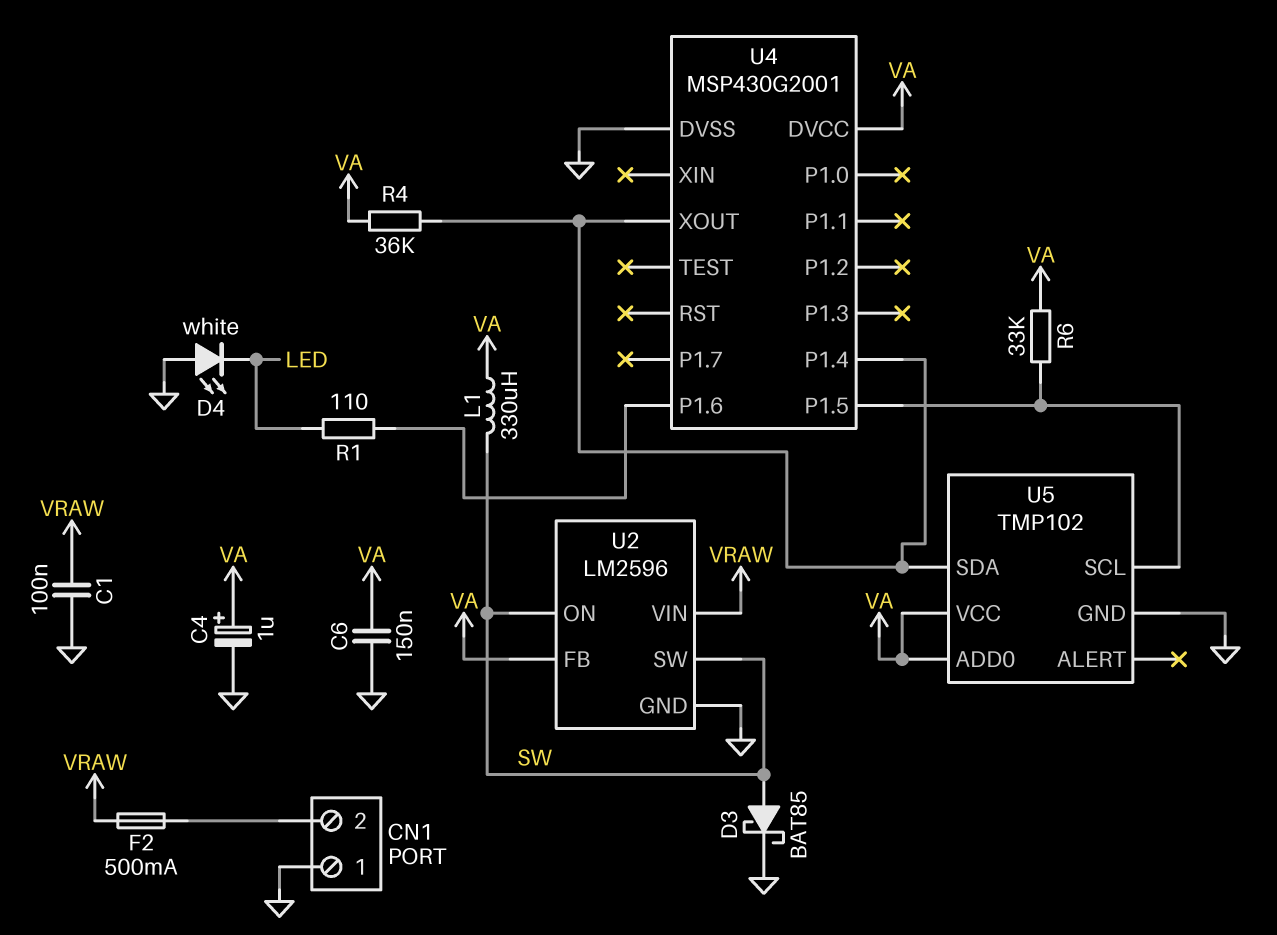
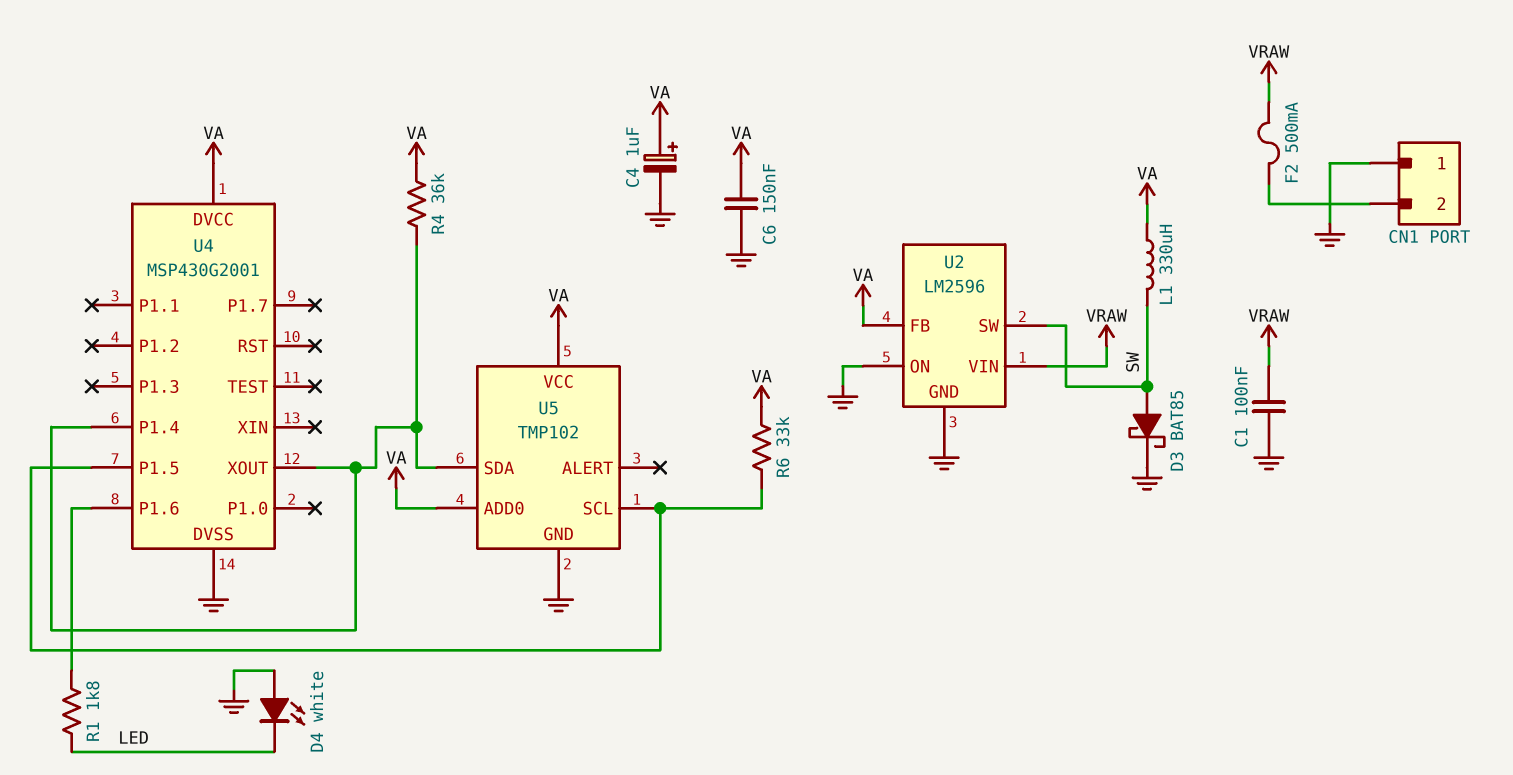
R1: 110 (LED, U4/P1.6) -> 1.8k (LED, U4/P1.6)
U2 pin ON: SW -> GND

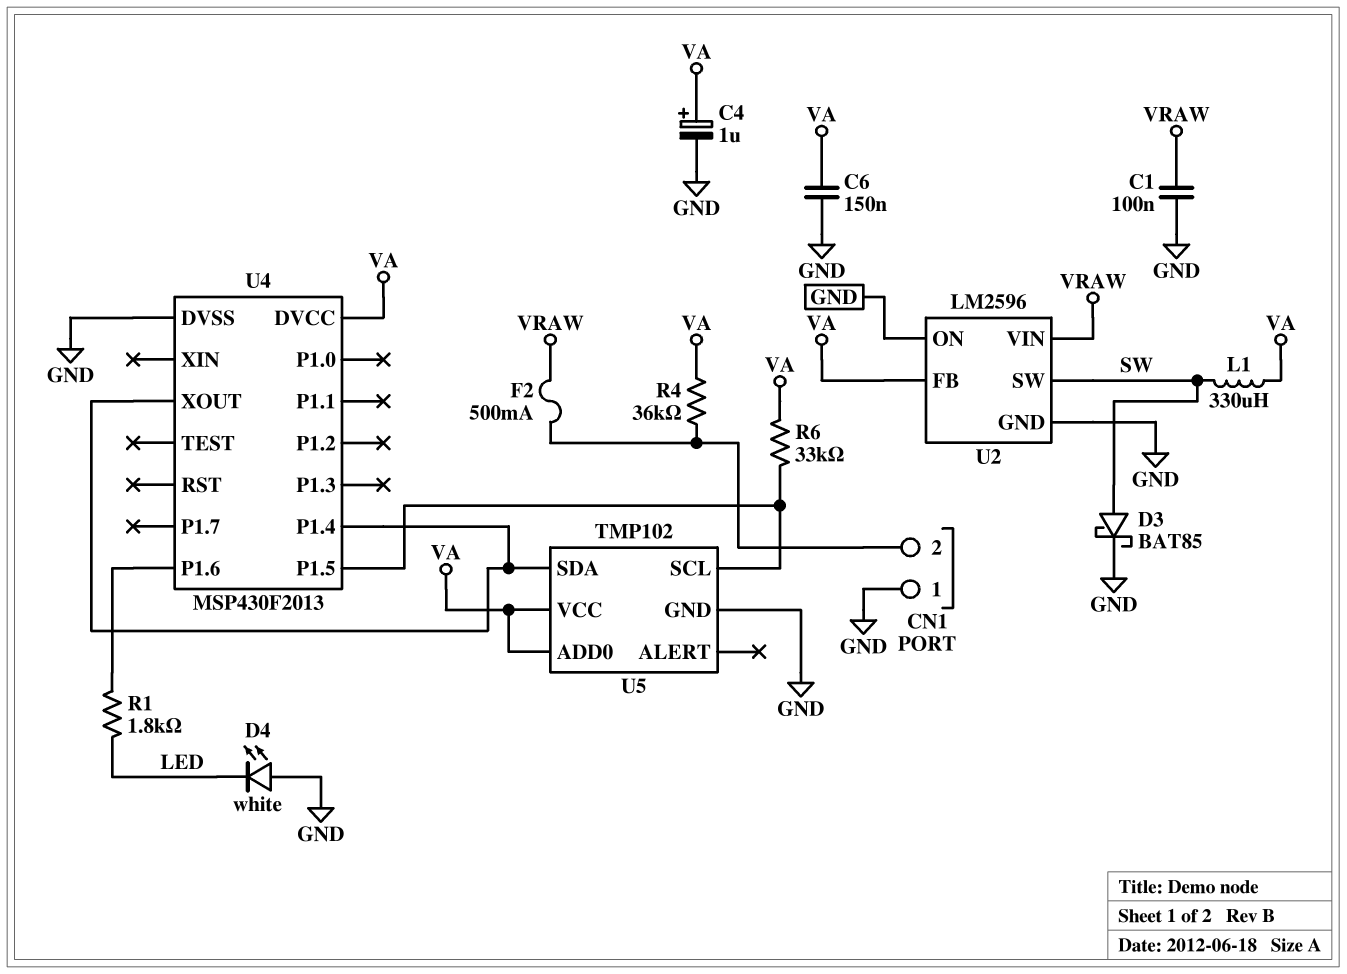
R4: 36k (U4/P1.4, VA) -> 36k (CN1/2, VA)
U4: MSP430G2001 -> MSP430F2013

